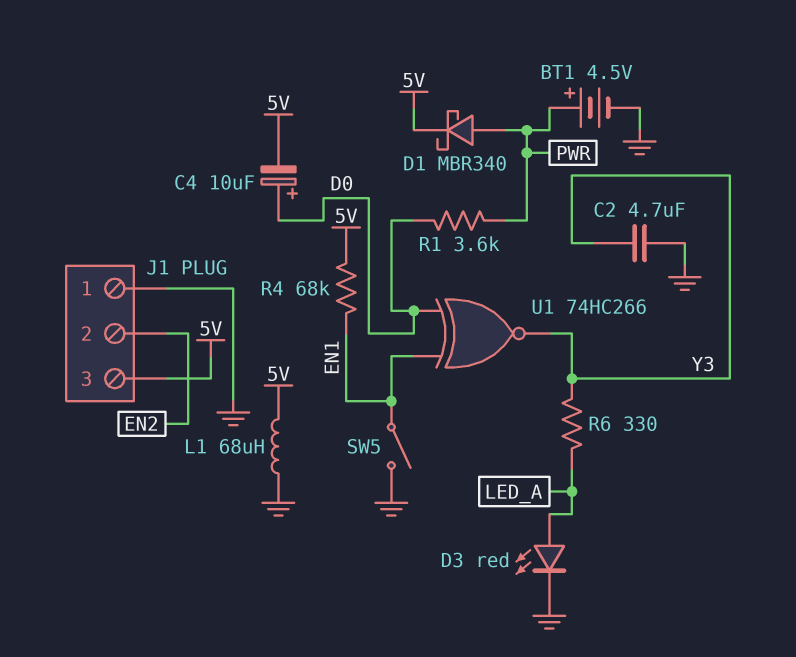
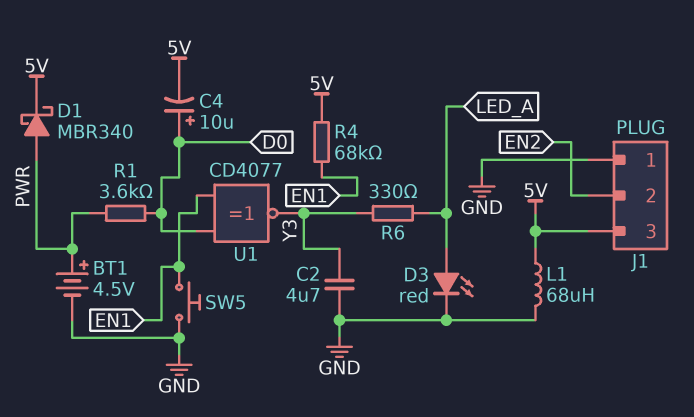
SW5: switch (EN1, GND) -> button (EN1, GND)
U1: XNOR 74HC266 (in D0, in EN1, out Y3) -> XNOR CD4077 (in D0, in EN1, out Y3)

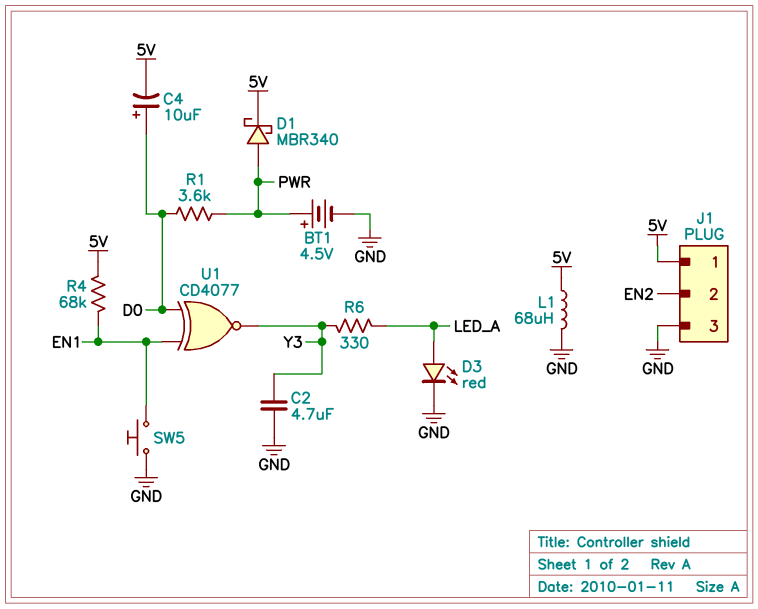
J1 pin 1: GND -> 5V
J1 pin 3: 5V -> GND

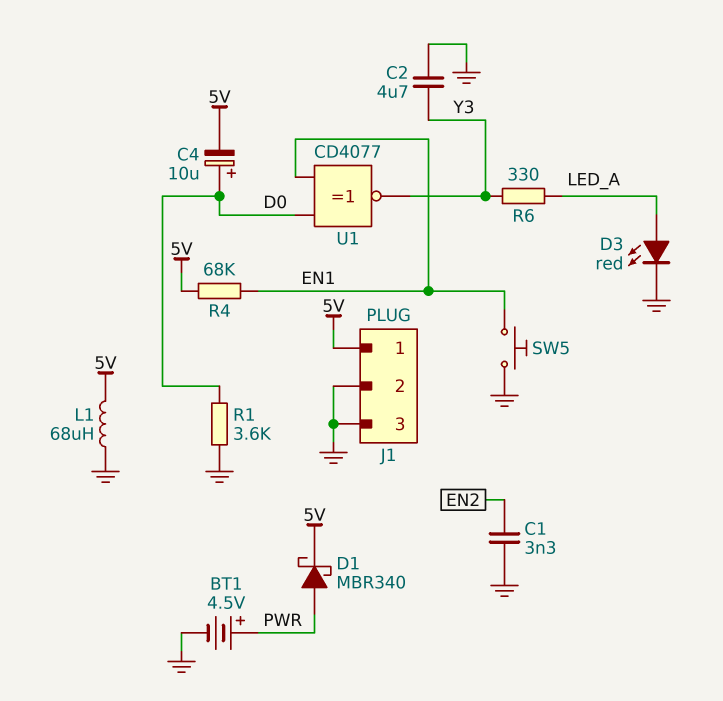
C1: none -> 3.3nF (EN2, GND)
J1 pin 2: EN2 -> GND
R1: 3.6k (D0, PWR) -> 3.6k (D0, GND)

